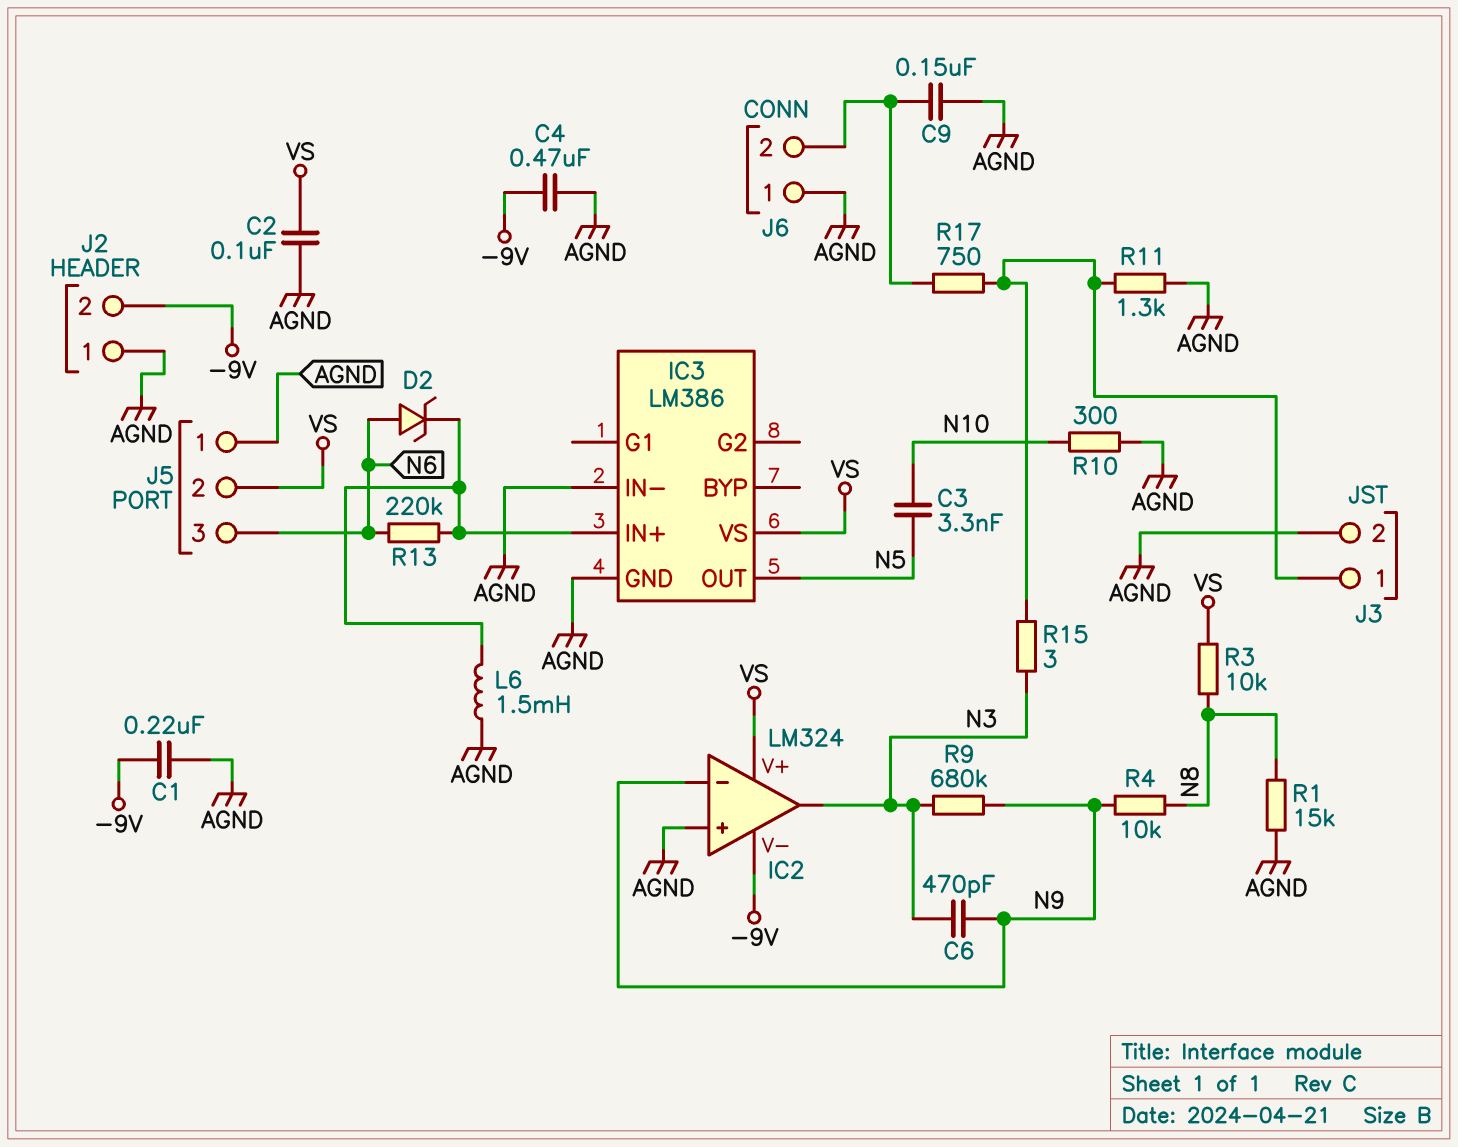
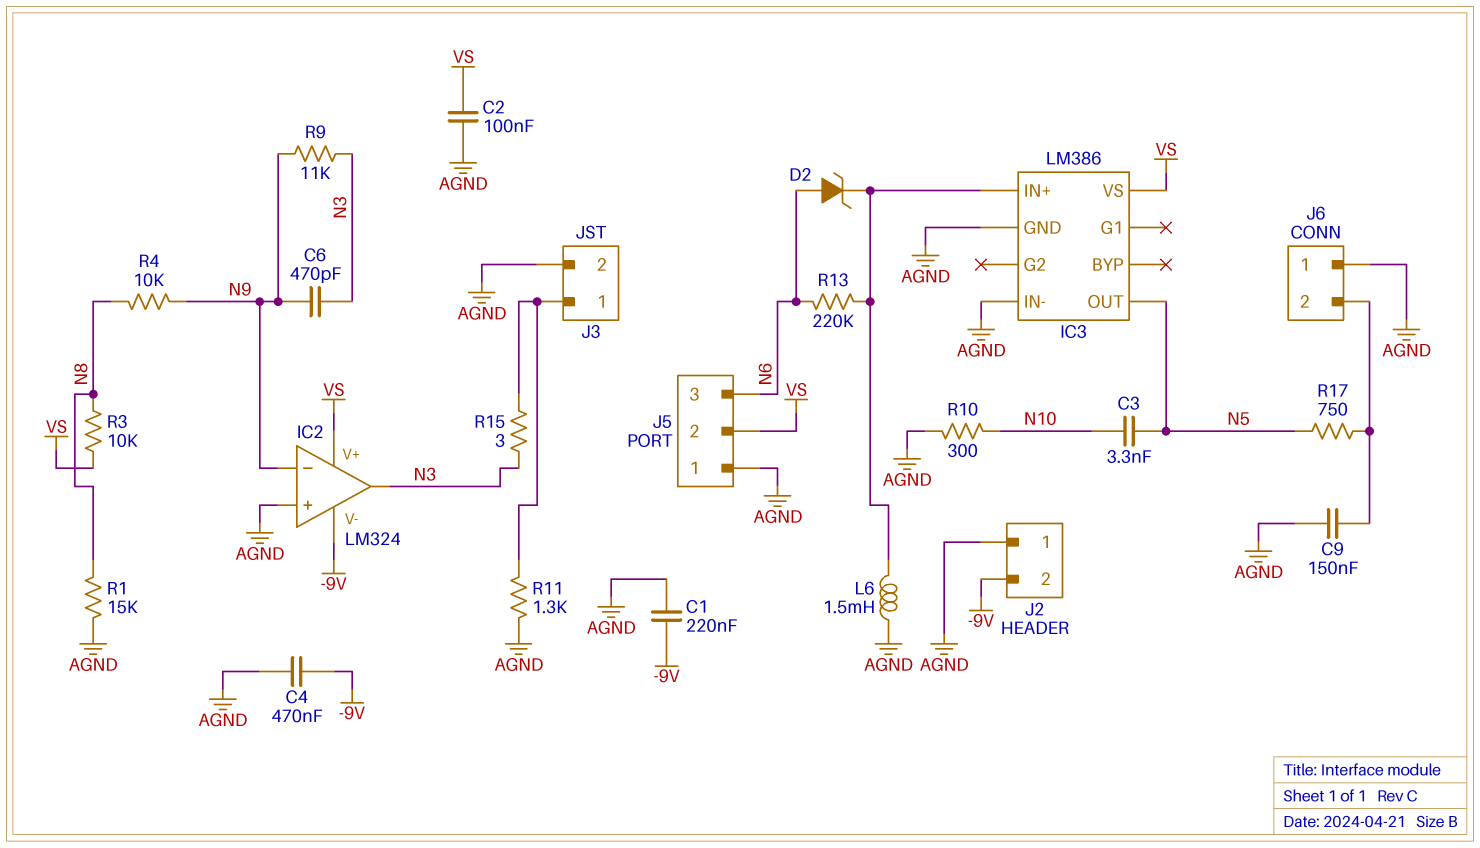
R9: 680k (N3, N9) -> 11k (N3, N9)
R17: 750 (J3/1, J6/2) -> 750 (J6/2, N5)

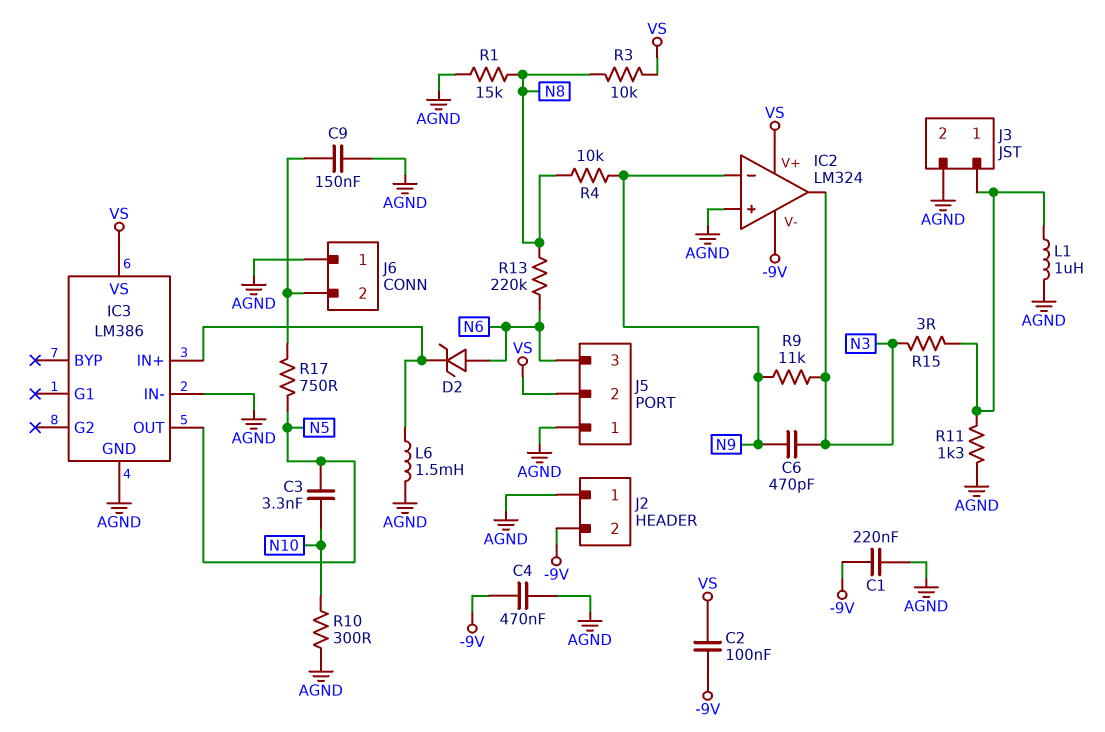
C2: 100nF (AGND, VS) -> 100nF (-9V, VS)
L1: none -> 1uH (AGND, J3/1)
R13: 220k (IC3/IN+, N6) -> 220k (N6, N8)

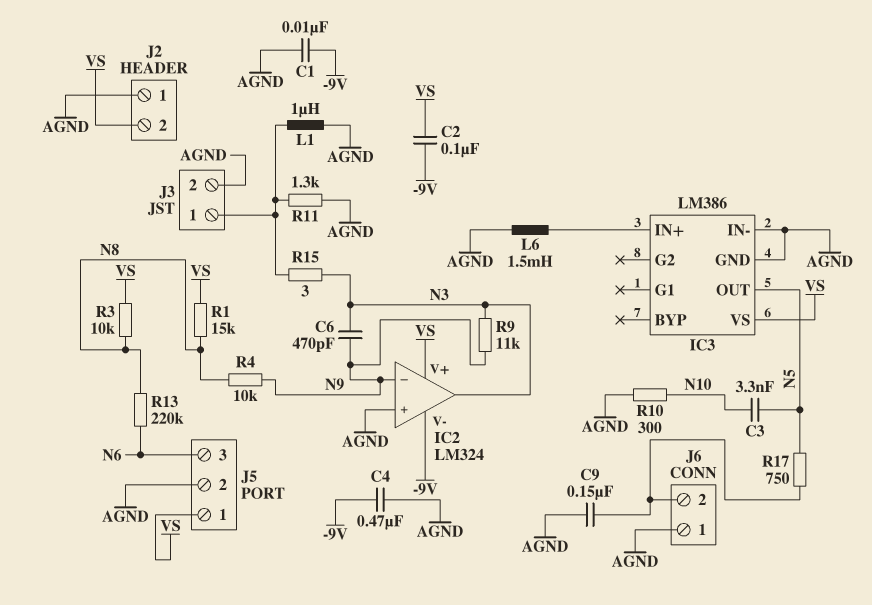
C1: 220nF (-9V, AGND) -> 10nF (-9V, AGND)
D2: zener (A N6, K IC3/IN+) -> none
J2 pin 2: -9V -> VS
J5 pin 1: AGND -> VS
J5 pin 2: VS -> AGND
R1: 15k (AGND, N8) -> 15k (N8, VS)

